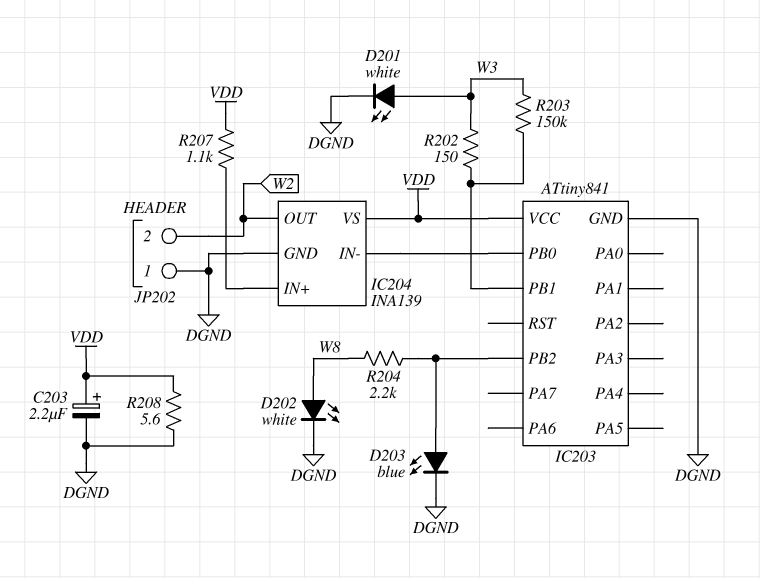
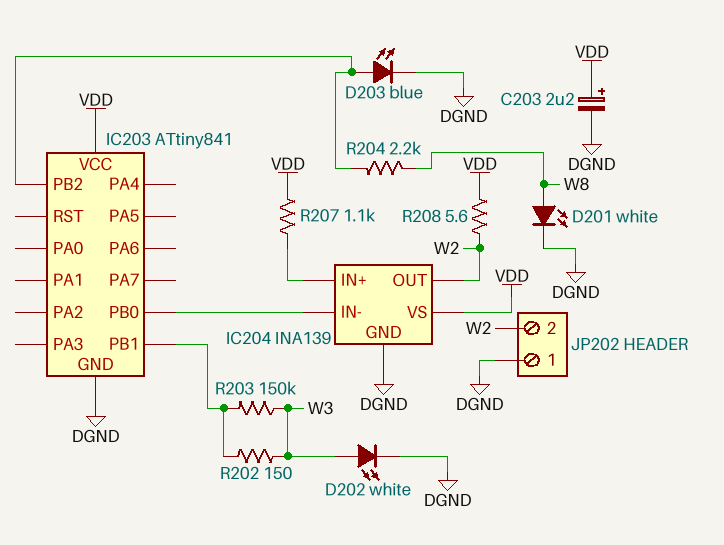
D201: LED white (A W3, K DGND) -> LED white (A W8, K DGND)
D202: LED white (A W8, K DGND) -> LED white (A W3, K DGND)
R208: 5.6 (DGND, VDD) -> 5.6 (VDD, W2)

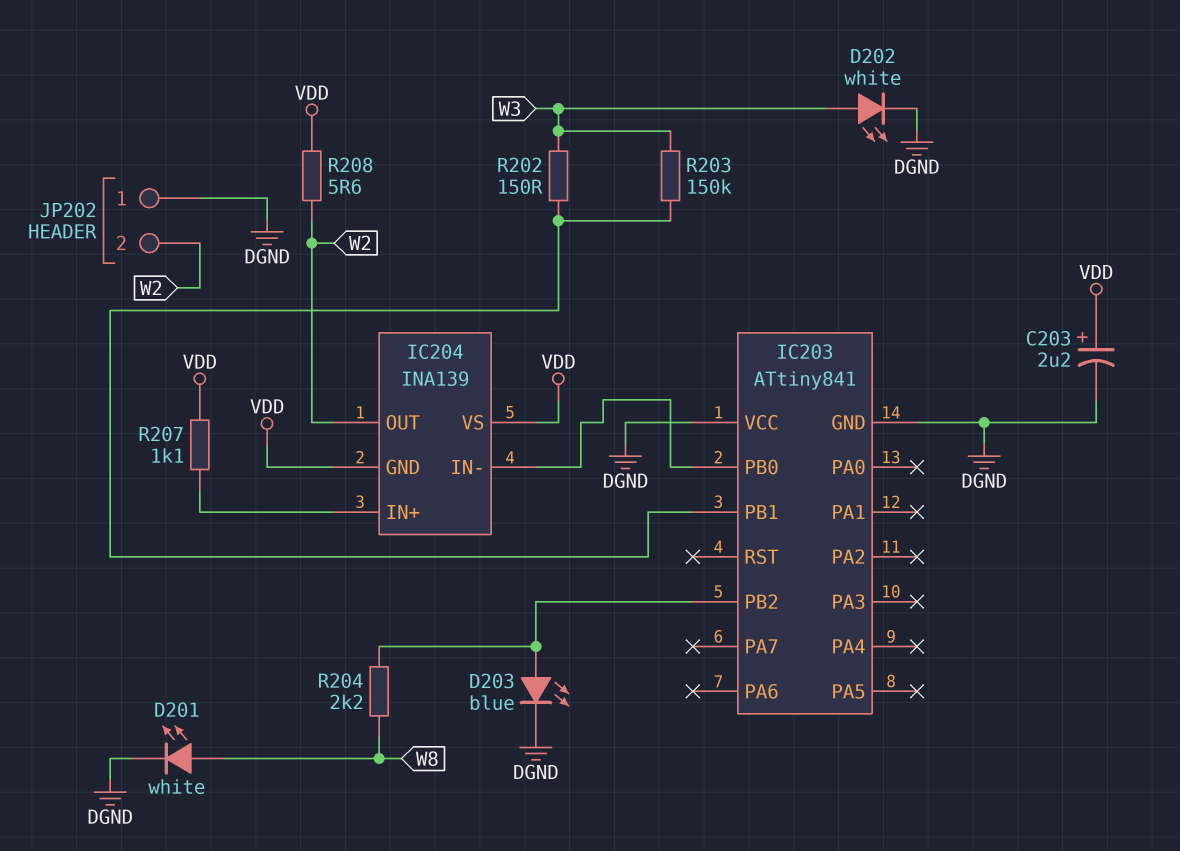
IC203 pin VCC: VDD -> DGND
IC204 pin GND: DGND -> VDD

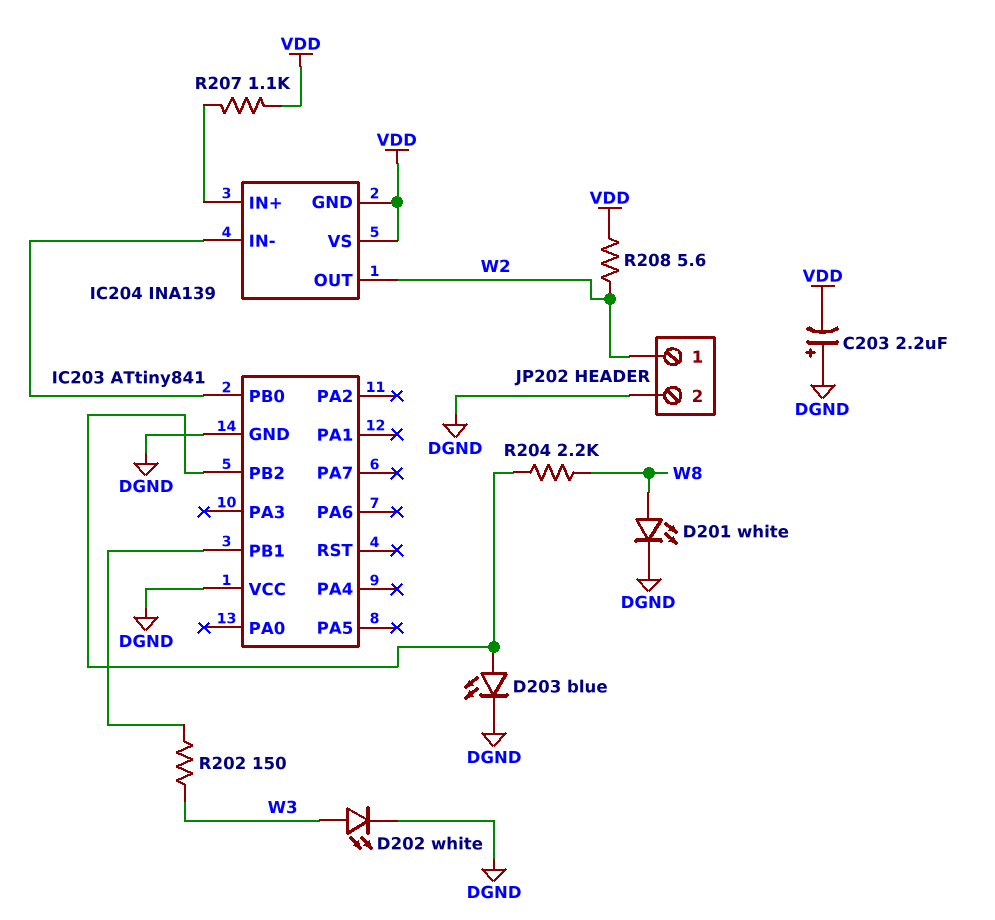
C203: 2.2uF (plus VDD, minus DGND) -> 2.2uF (plus DGND, minus VDD)
JP202 pin 1: DGND -> W2
JP202 pin 2: W2 -> DGND
R203: 150k (IC203/PB1, W3) -> none

